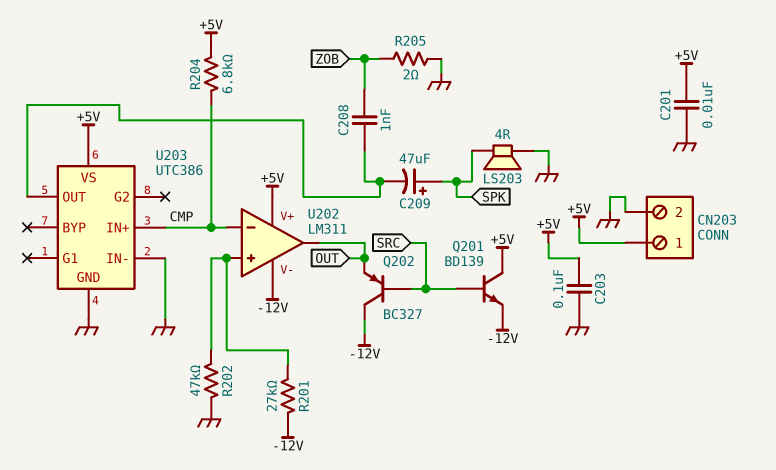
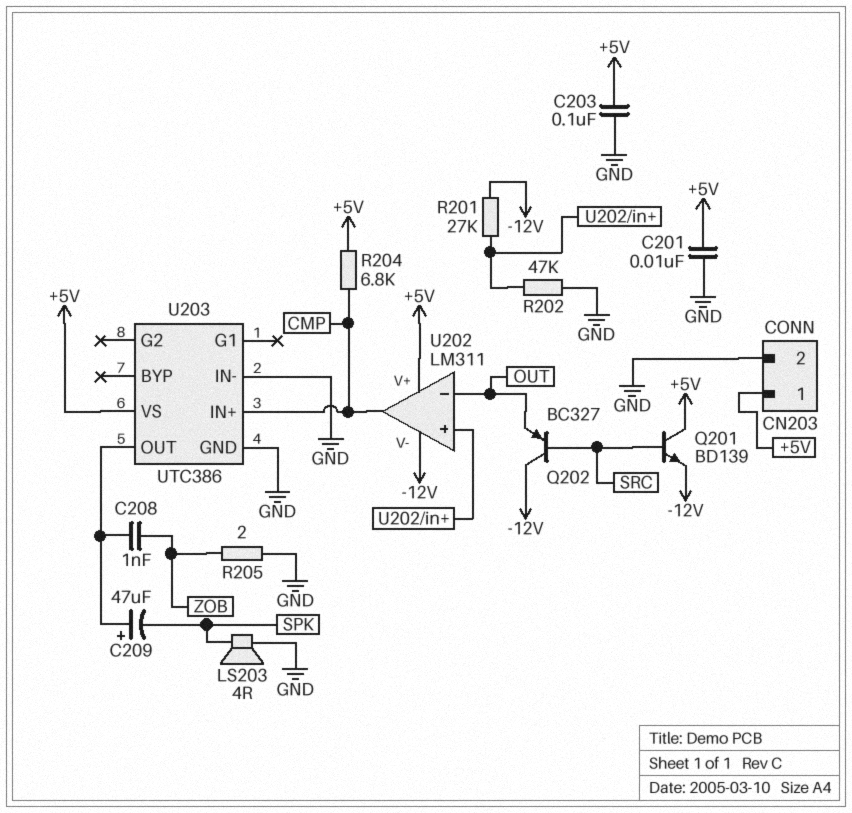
C209: 47uF (plus SPK, minus U203/OUT) -> 47uF (plus U203/OUT, minus SPK)
U202 pin in-: CMP -> OUT
U202 pin out: OUT -> CMP

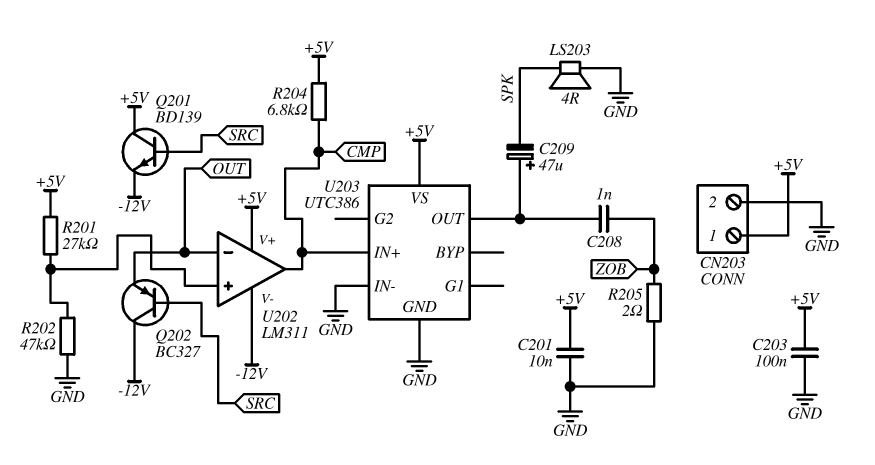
R201: 27k (-12V, U202/in+) -> 27k (+5V, U202/in+)

